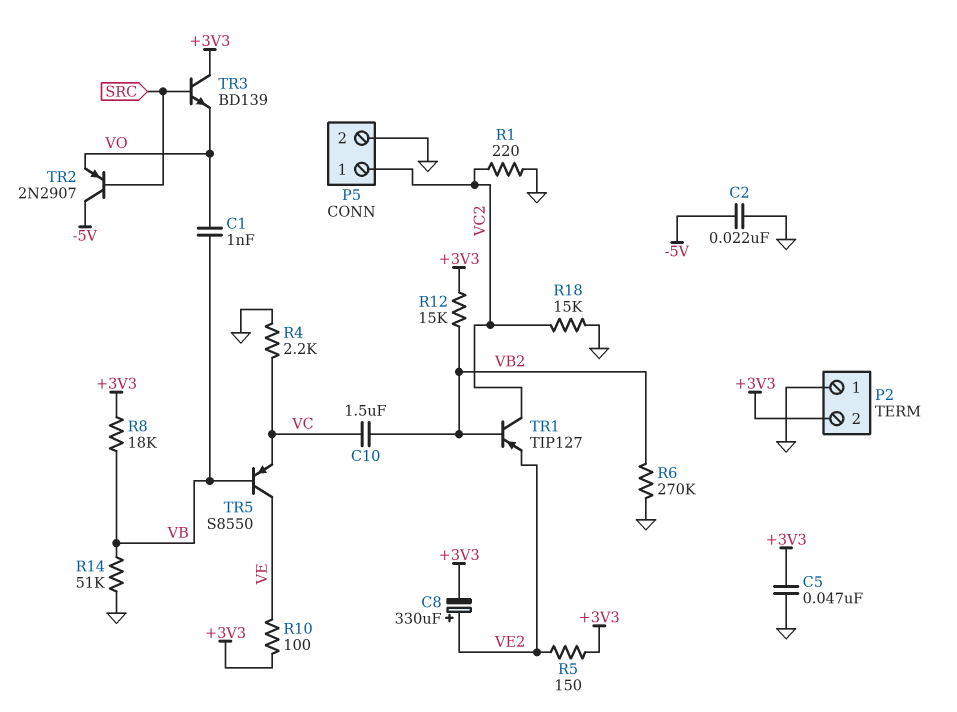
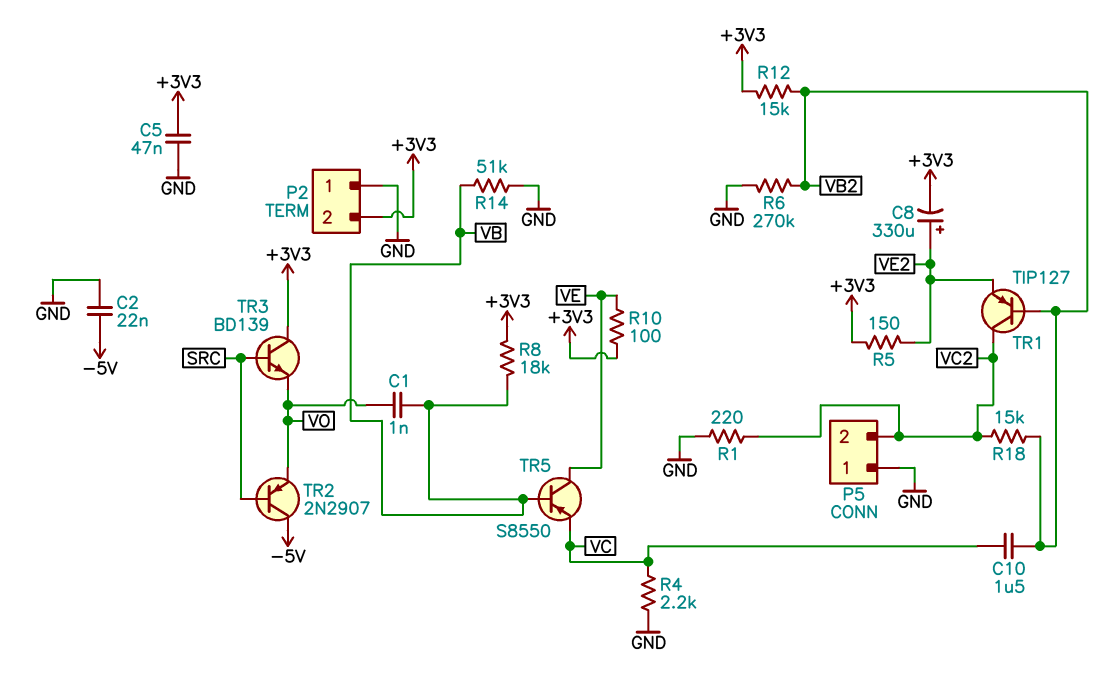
P5 pin 1: VC2 -> GND
P5 pin 2: GND -> VC2
R18: 15k (GND, VC2) -> 15k (VB2, VC2)

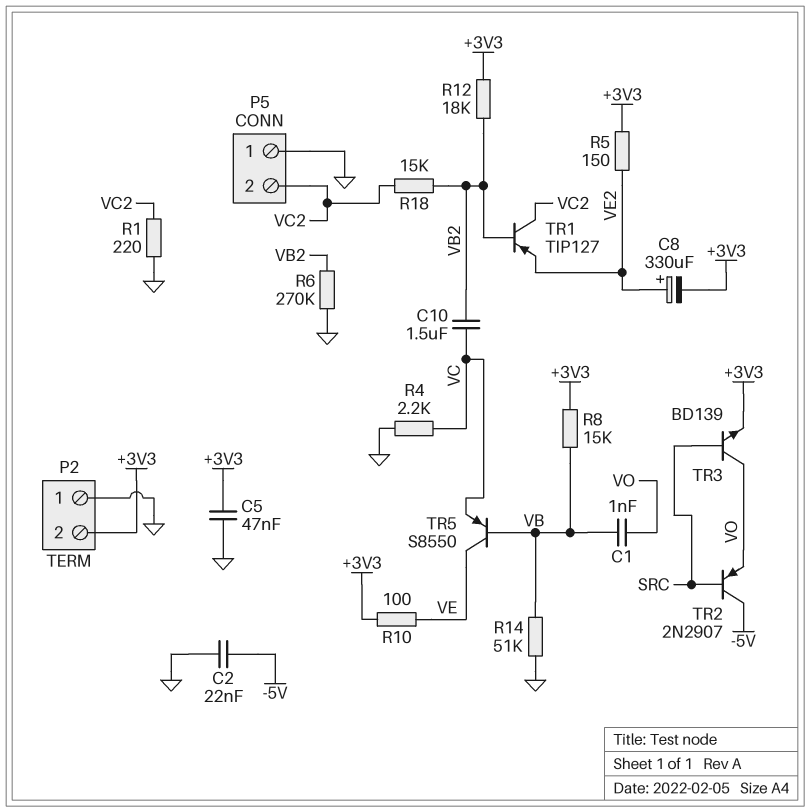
R8: 18k (+3V3, VB) -> 15k (+3V3, VB)
R12: 15k (+3V3, VB2) -> 18k (+3V3, VB2)
TR3: NPN BD139 (B SRC, C +3V3, E VO) -> NPN BD139 (B SRC, C VO, E +3V3)

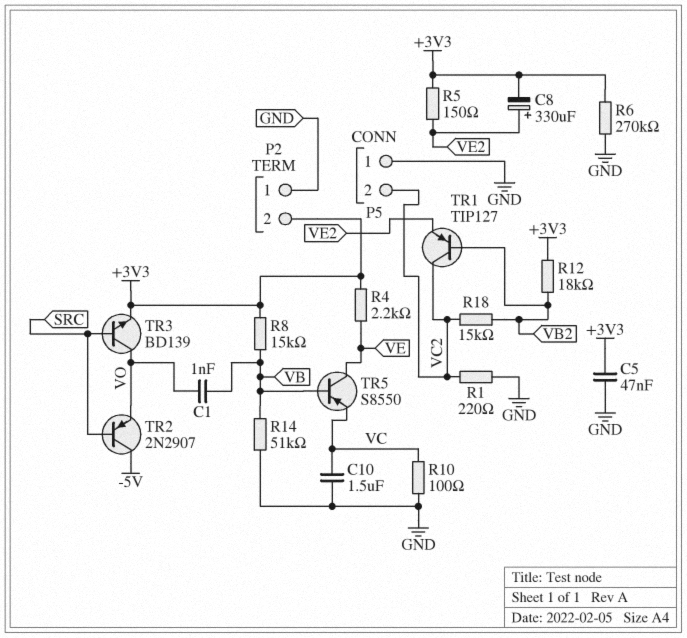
C2: 22nF (-5V, GND) -> none
C10: 1.5uF (VB2, VC) -> 1.5uF (GND, VC)
R4: 2.2k (GND, VC) -> 2.2k (+3V3, VE)
R6: 270k (GND, VB2) -> 270k (+3V3, GND)
R10: 100 (+3V3, VE) -> 100 (GND, VC)

